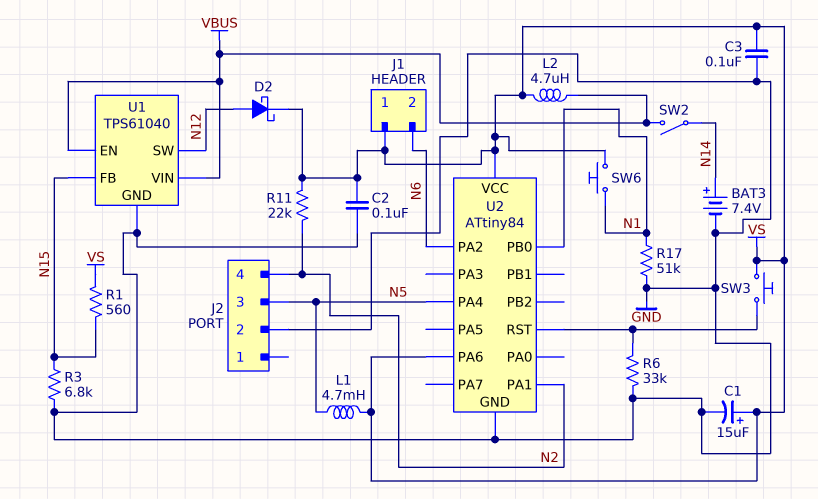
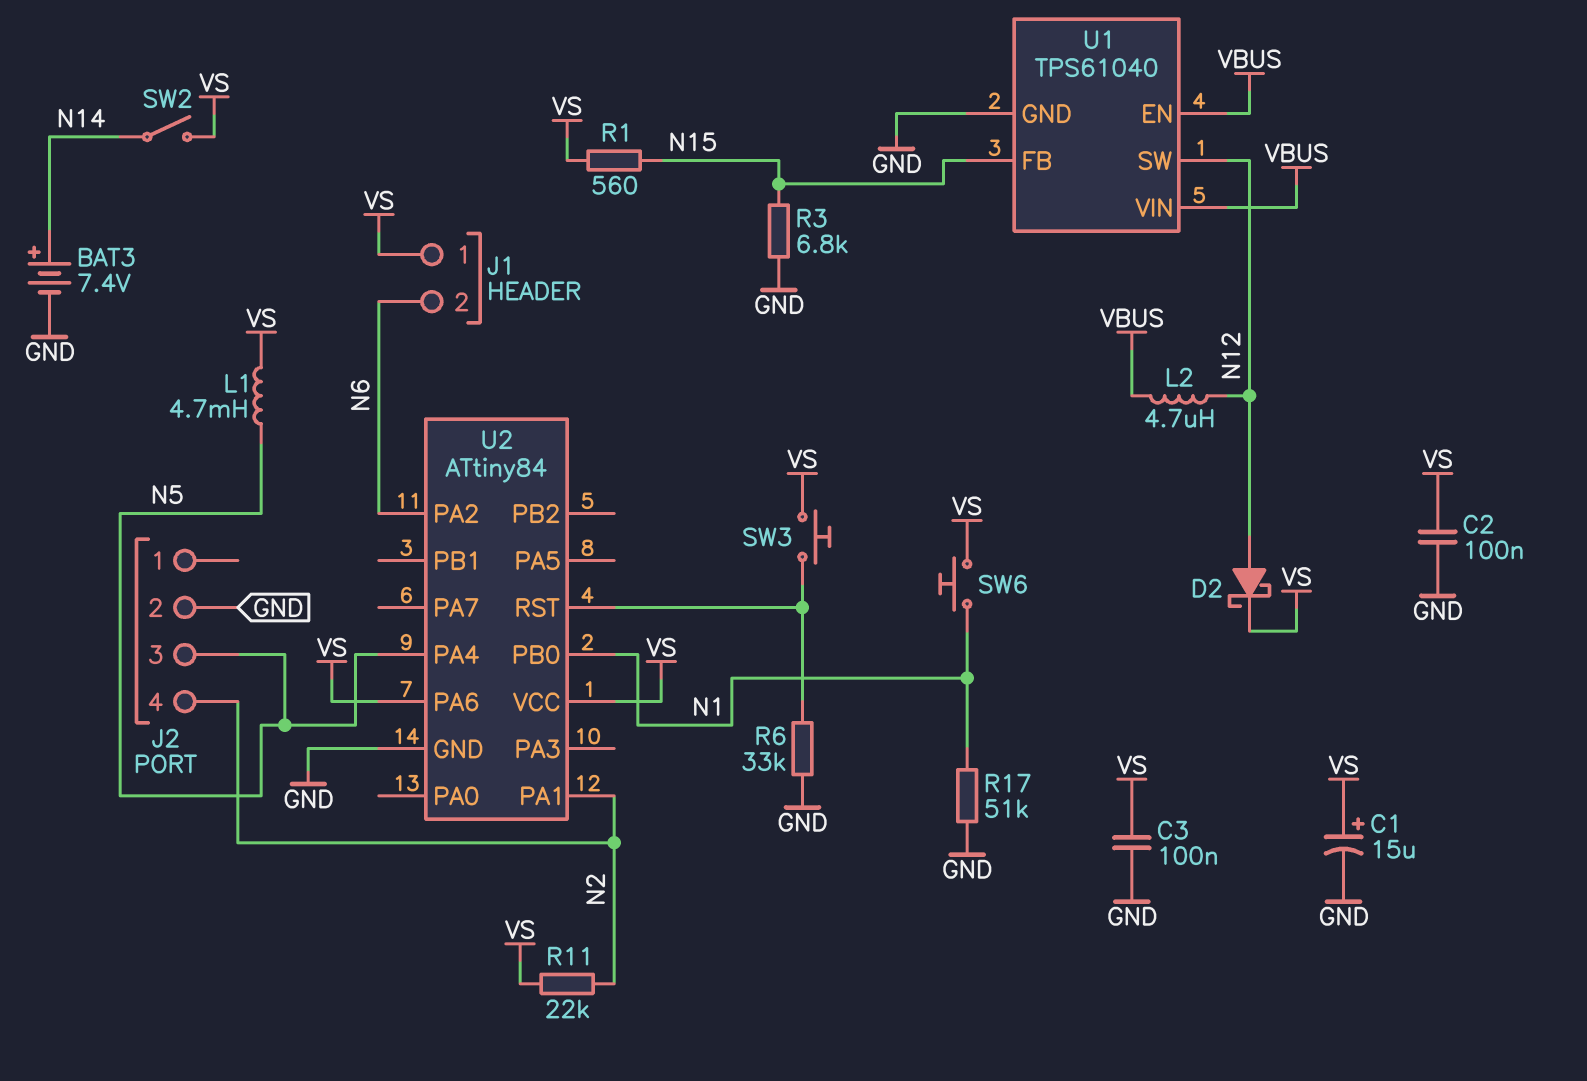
L2: 4.7uH (VBUS, VS) -> 4.7uH (N12, VBUS)
SW2: switch (N14, VBUS) -> switch (N14, VS)

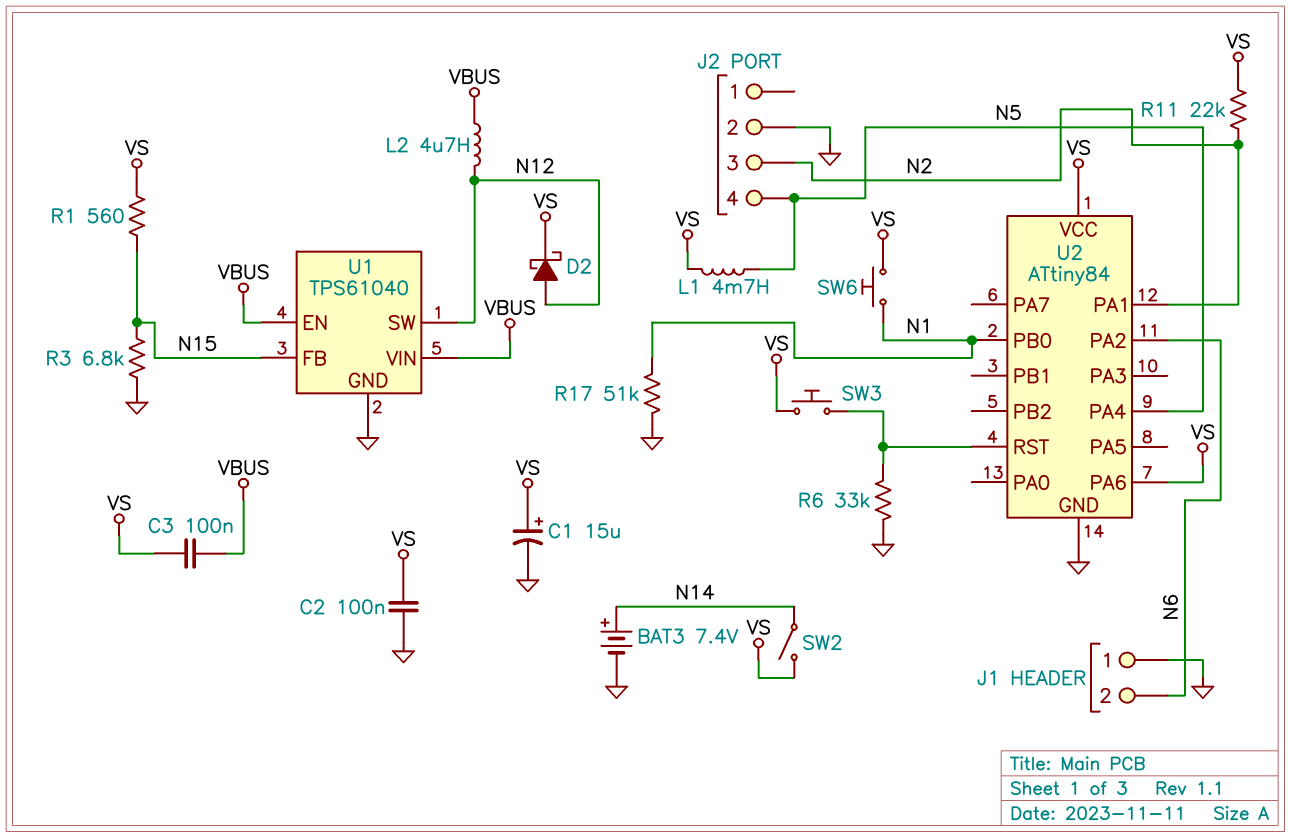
C3: 100nF (GND, VS) -> 100nF (VBUS, VS)
J1 pin 1: VS -> GND
J2 pin 3: N5 -> N2
J2 pin 4: N2 -> N5

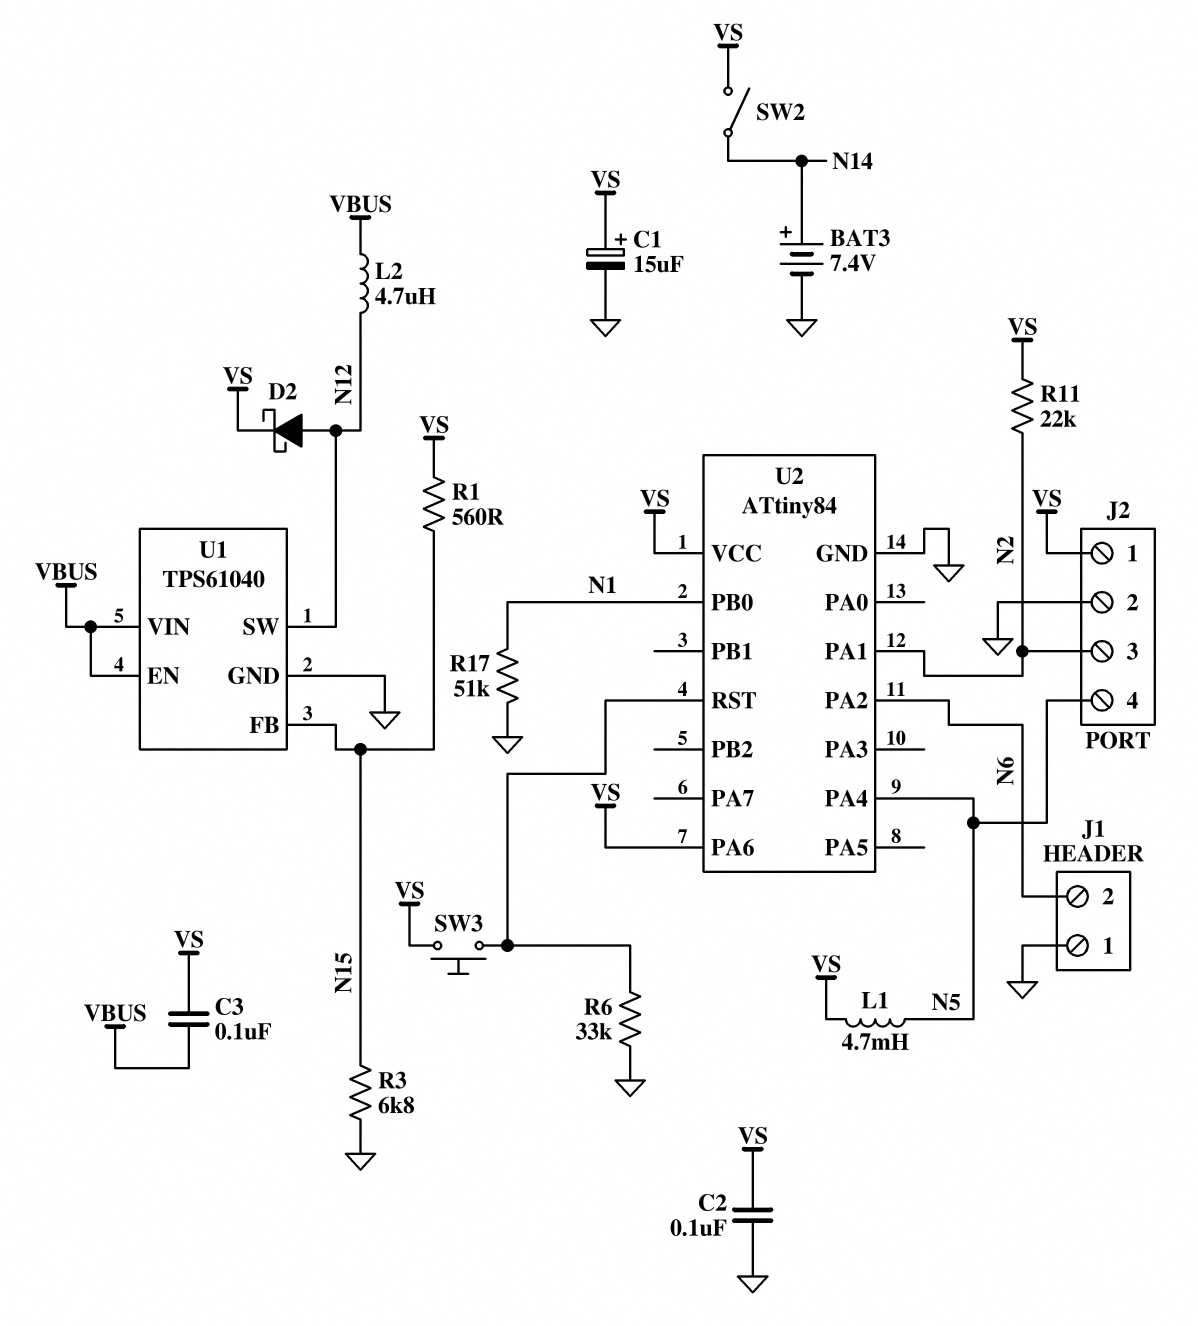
J2 pin 1: none -> VS
SW6: button (N1, VS) -> none

